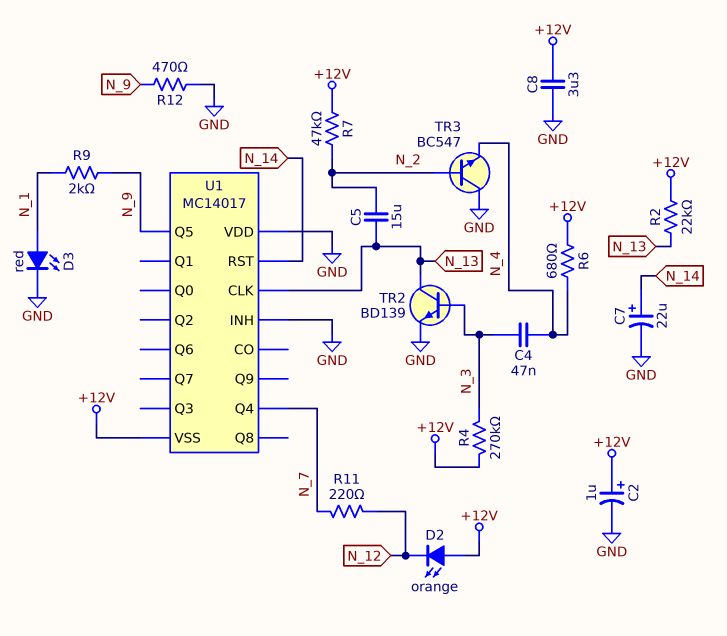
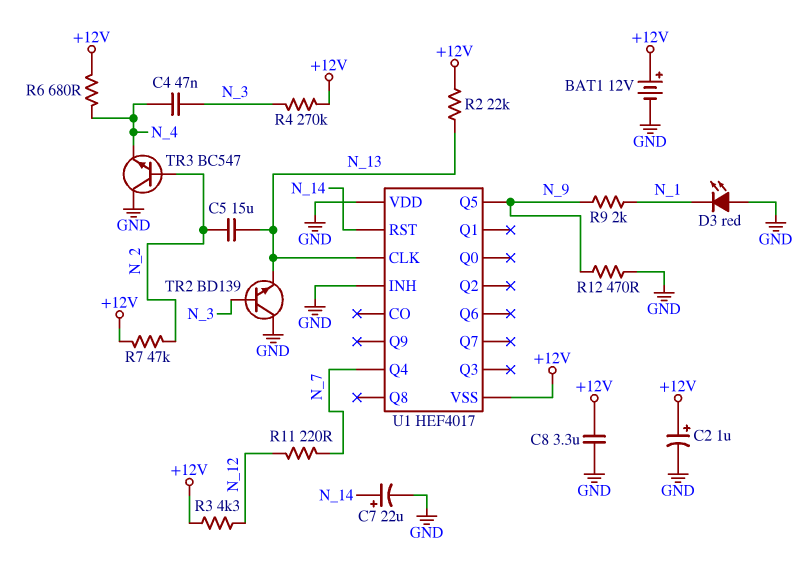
BAT1: none -> 12V (plus +12V, minus GND)
D2: LED orange (A +12V, K N_12) -> none
D3: LED red (A N_1, K GND) -> LED red (A GND, K N_1)
R3: none -> 4.3k (+12V, N_12)
TR2: NPN BD139 (B N_3, C N_13, E GND) -> NPN BD139 (B N_3, C GND, E N_13)
U1: MC14017 -> HEF4017

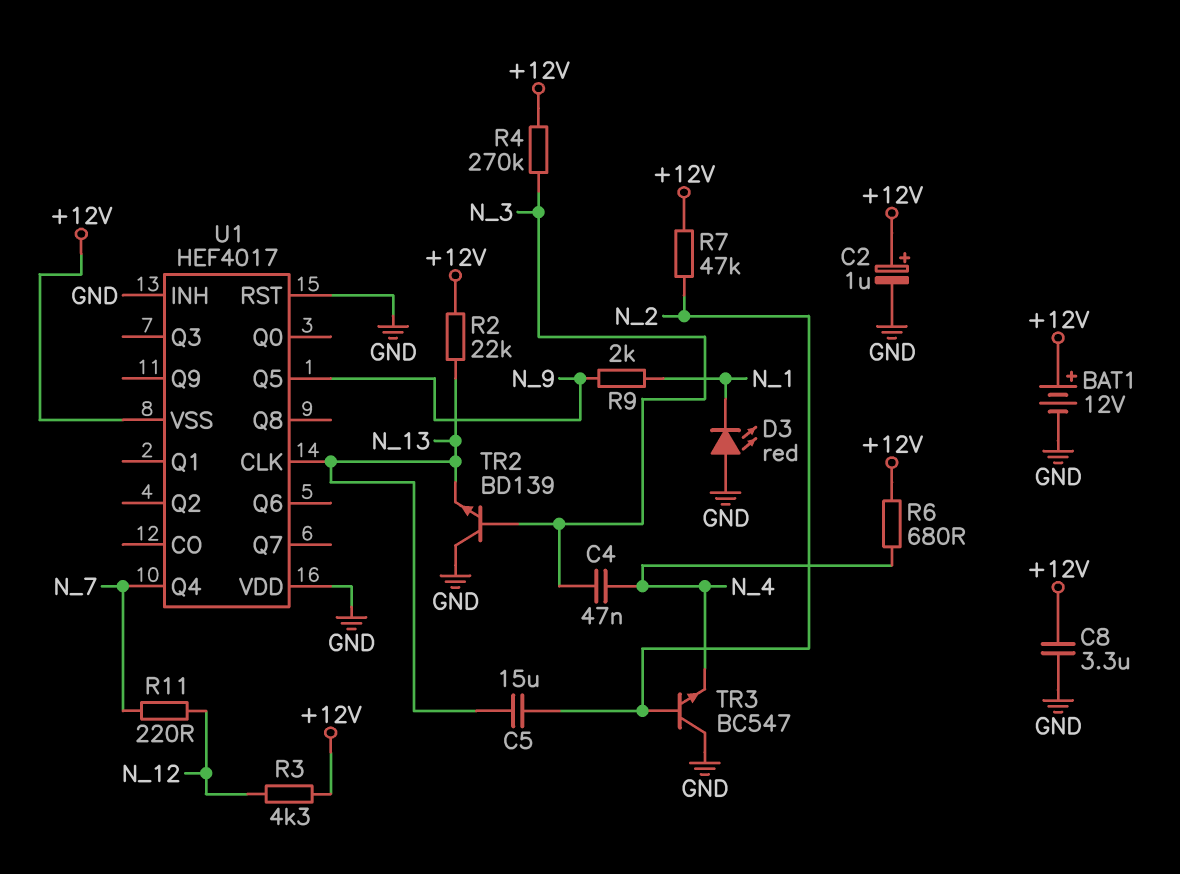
C7: 22uF (plus N_14, minus GND) -> none
R12: 470 (GND, N_9) -> none
U1 pin RST: N_14 -> GND

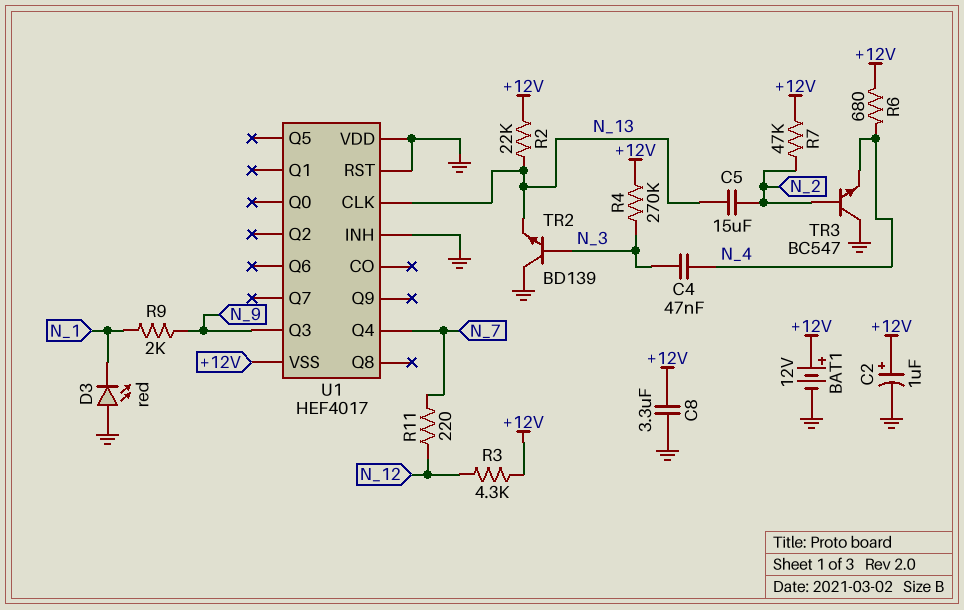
U1 pin Q3: none -> N_9
U1 pin Q5: N_9 -> none

